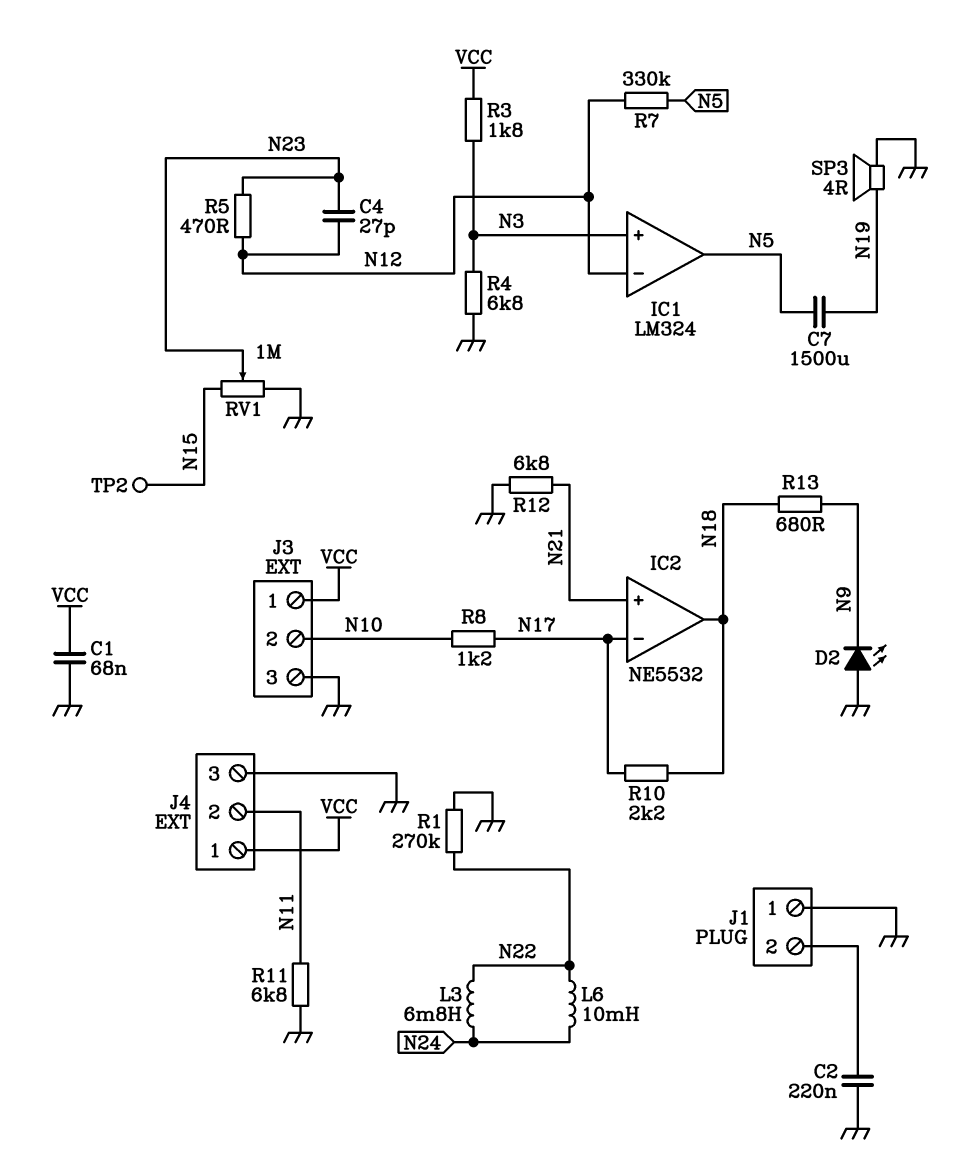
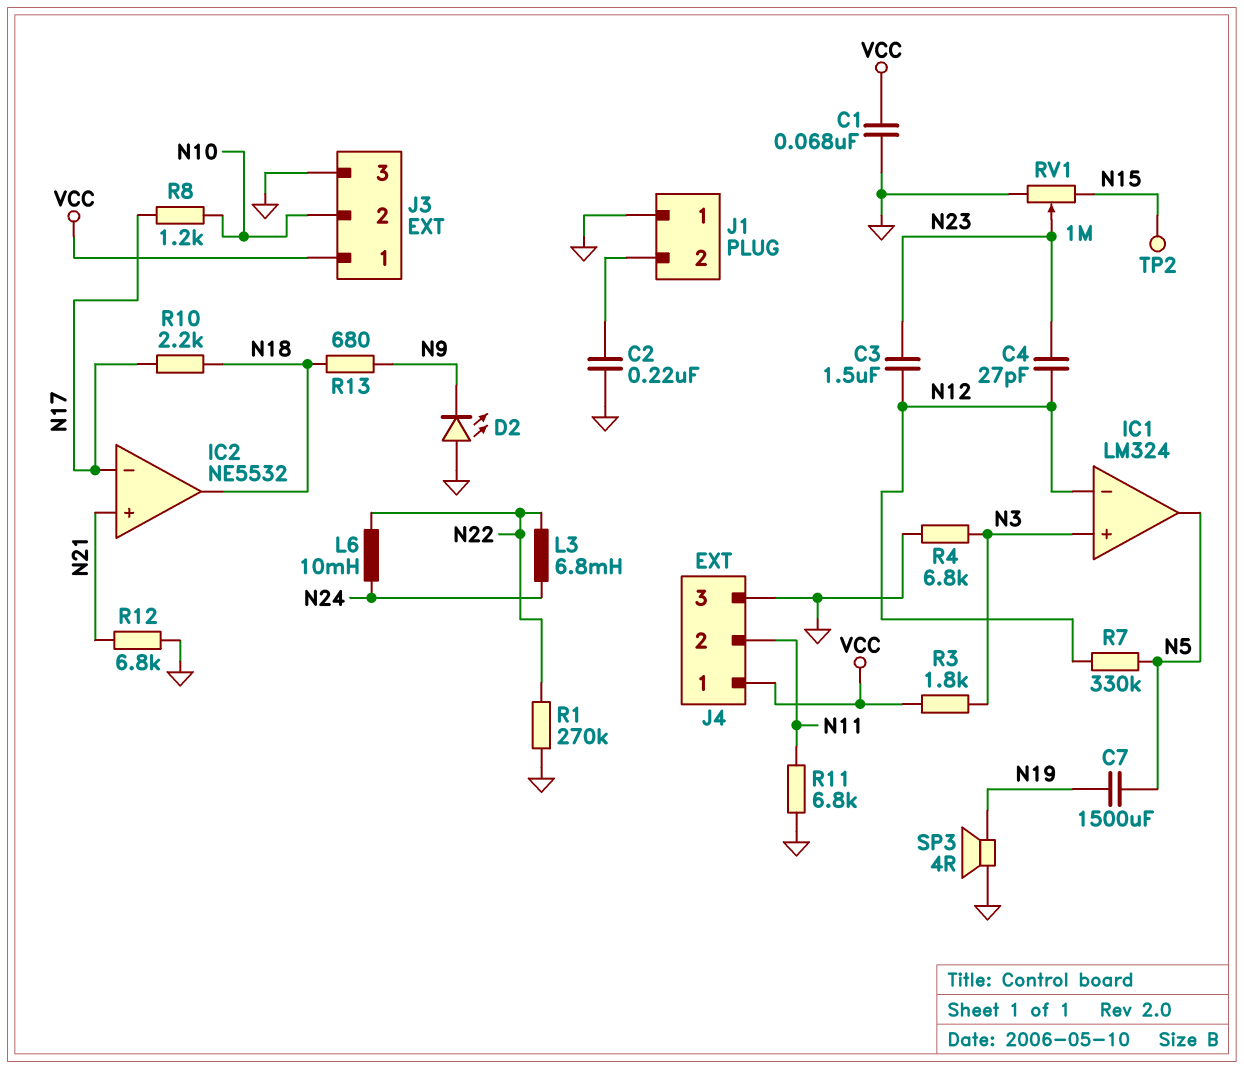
C3: none -> 1.5uF (N12, N23)
R5: 470 (N12, N23) -> none

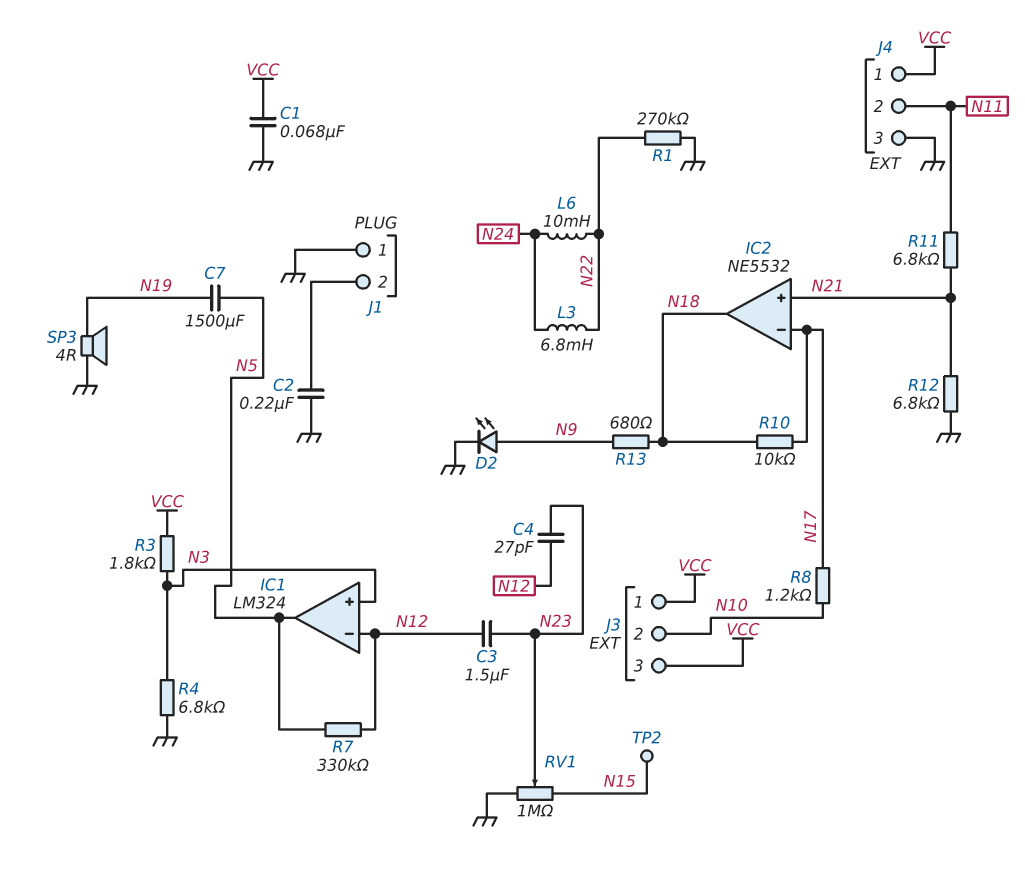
D2: LED (A GND, K N9) -> LED (A N9, K GND)
J3 pin 3: GND -> VCC
R10: 2.2k (N17, N18) -> 10k (N17, N18)
R11: 6.8k (GND, N11) -> 6.8k (N11, N21)

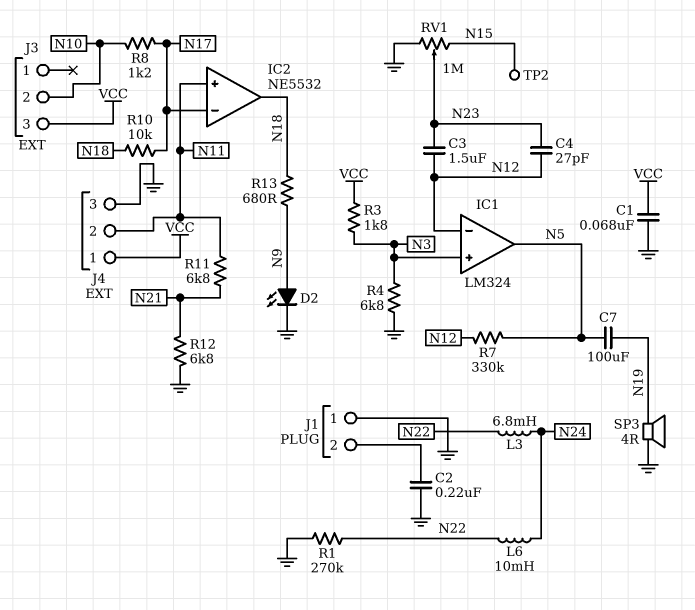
C7: 1500uF (N5, N19) -> 100uF (N5, N19)
IC2 pin in+: N21 -> N11
J3 pin 1: VCC -> none

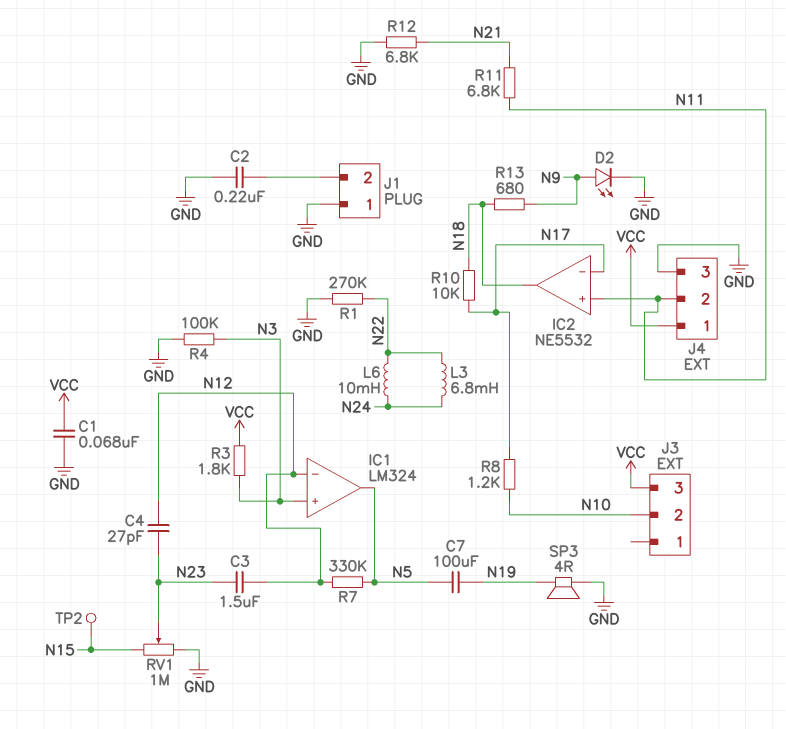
R4: 6.8k (GND, N3) -> 100k (GND, N3)

